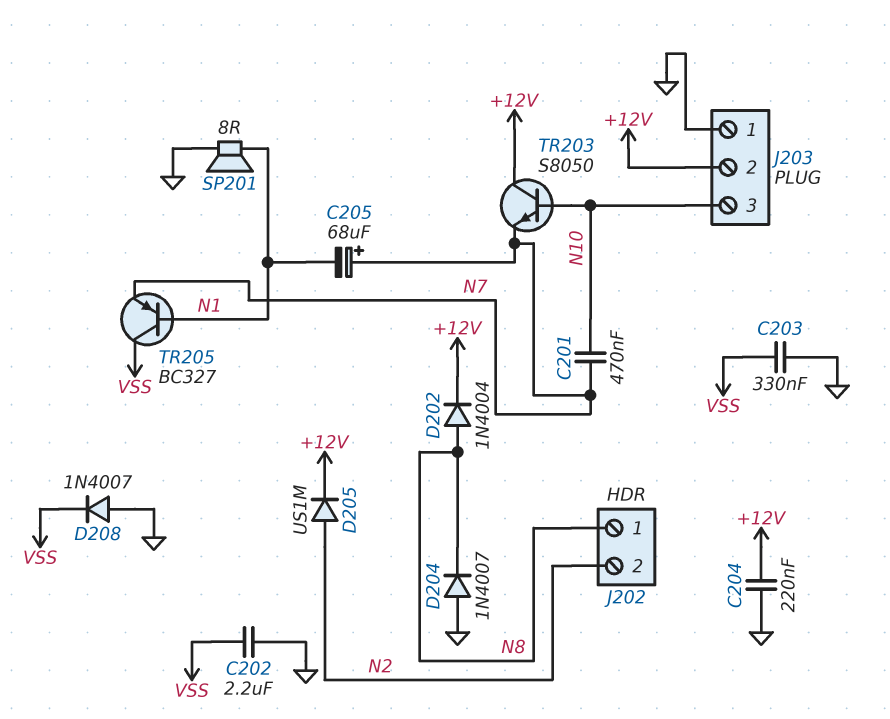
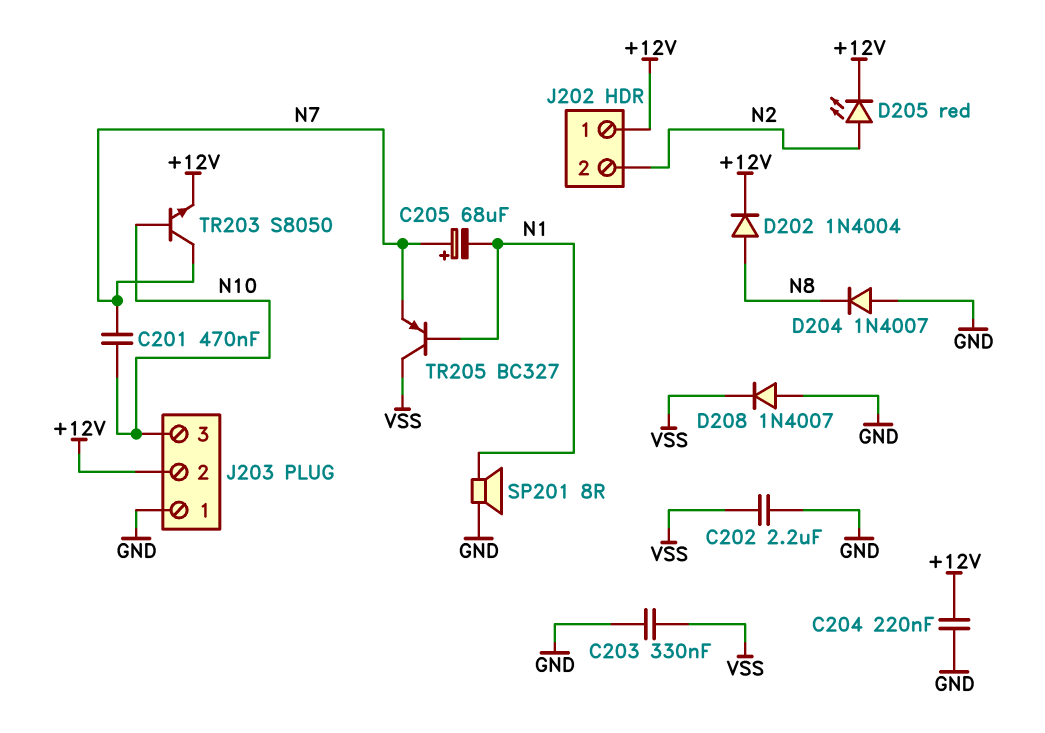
D205: diode US1M (A N2, K +12V) -> LED red (A N2, K +12V)
J202 pin 1: N8 -> +12V
TR203: NPN S8050 (B N10, C +12V, E N7) -> NPN S8050 (B N10, C N7, E +12V)

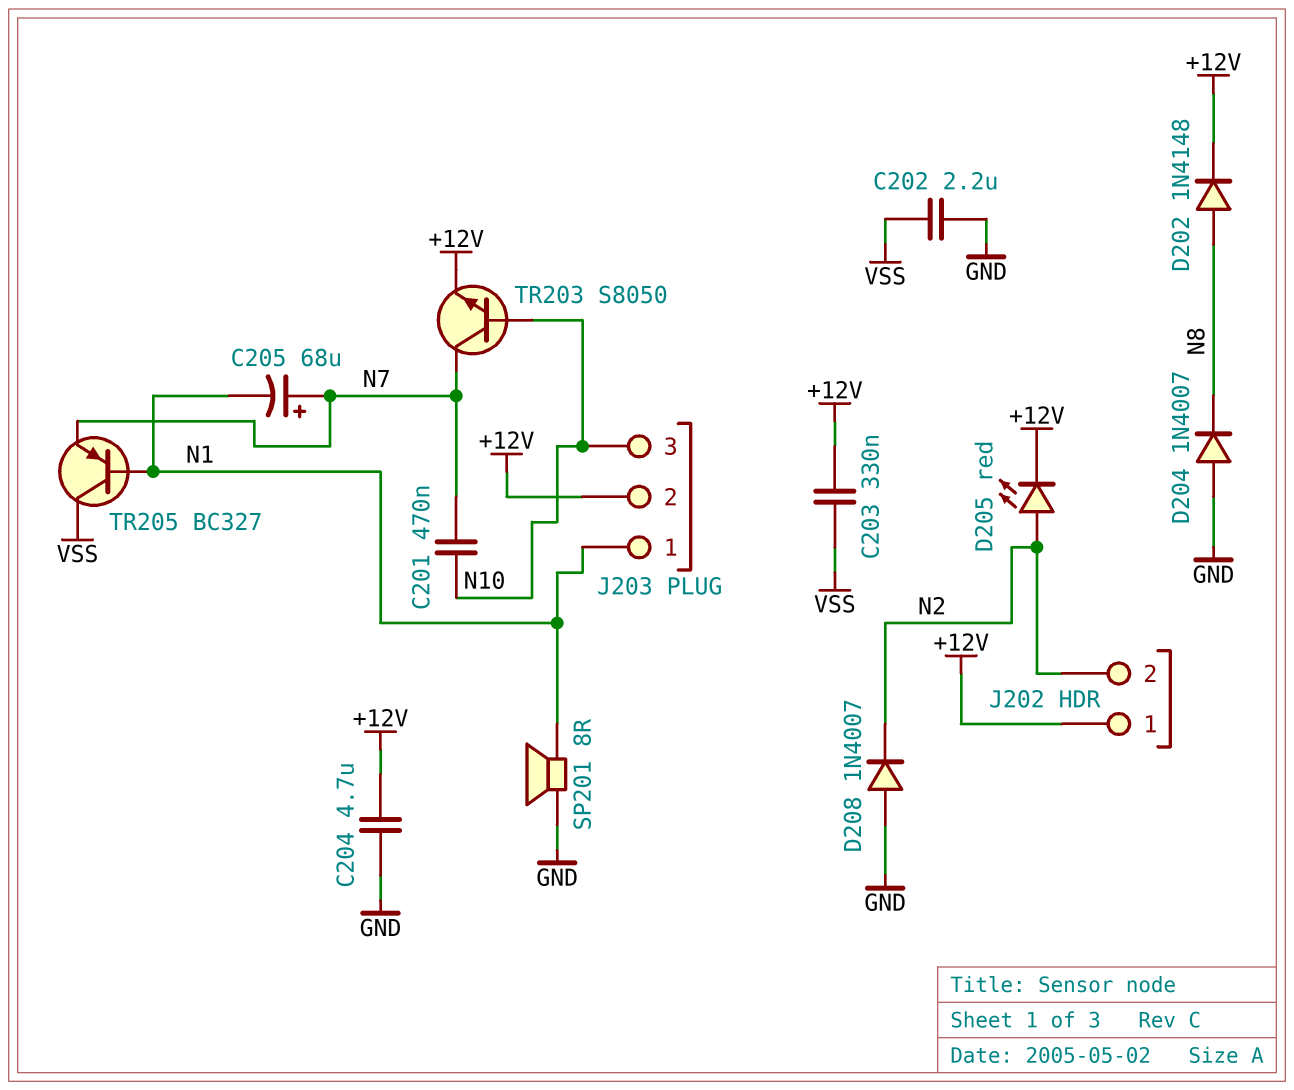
C203: 330nF (GND, VSS) -> 330nF (+12V, VSS)
C204: 220nF (+12V, GND) -> 4.7uF (+12V, GND)
D202: diode 1N4004 (A N8, K +12V) -> diode 1N4148 (A N8, K +12V)
D208: diode 1N4007 (A GND, K VSS) -> diode 1N4007 (A GND, K N2)
J203 pin 1: GND -> N1

